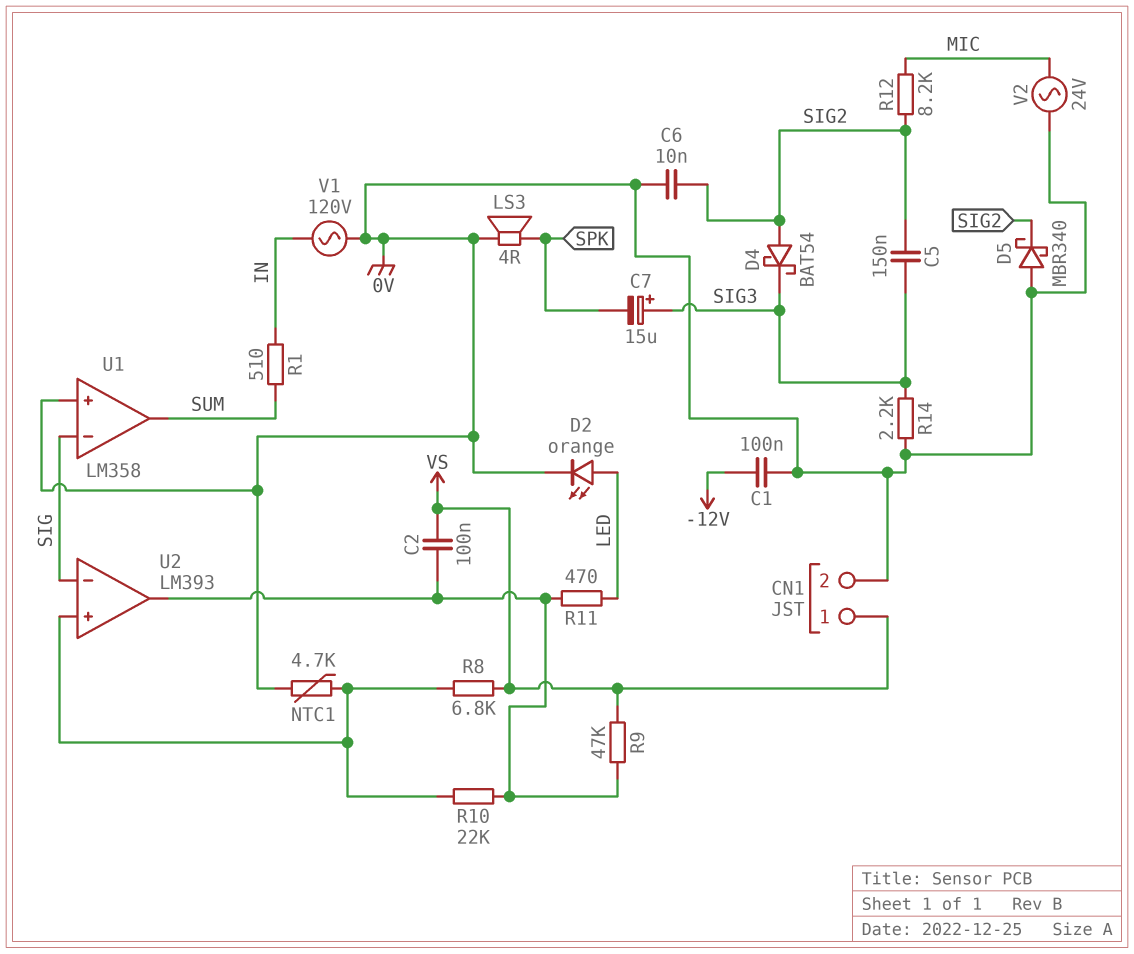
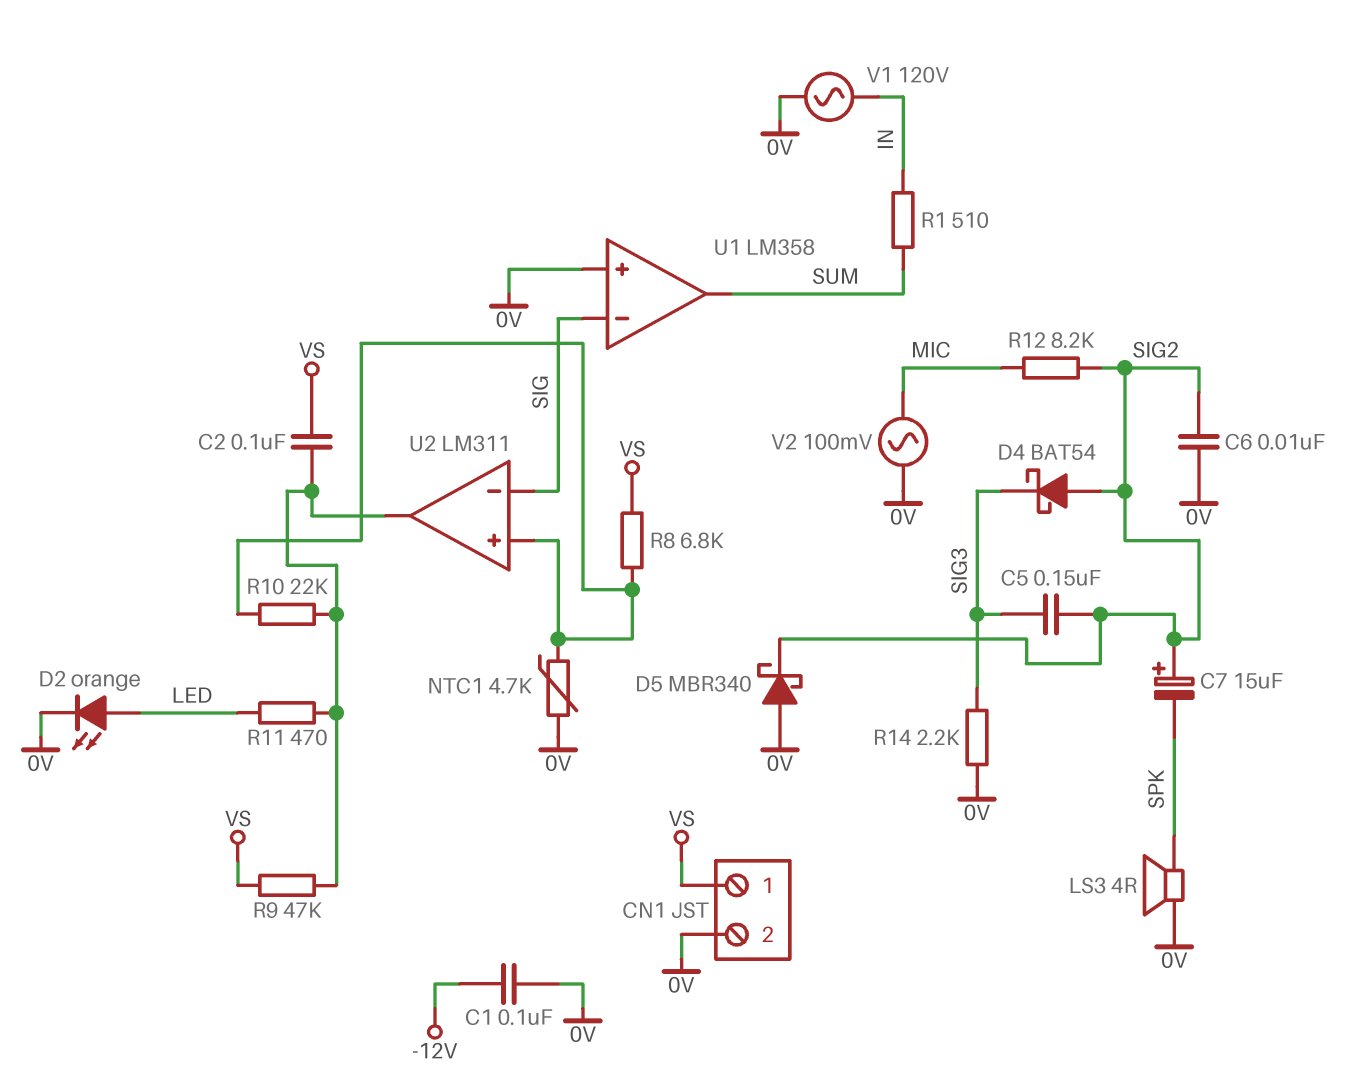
C7: 15uF (plus SIG3, minus SPK) -> 15uF (plus SIG2, minus SPK)
U2: LM393 -> LM311
V2: AC 24V (0V, MIC) -> AC 100mV (0V, MIC)

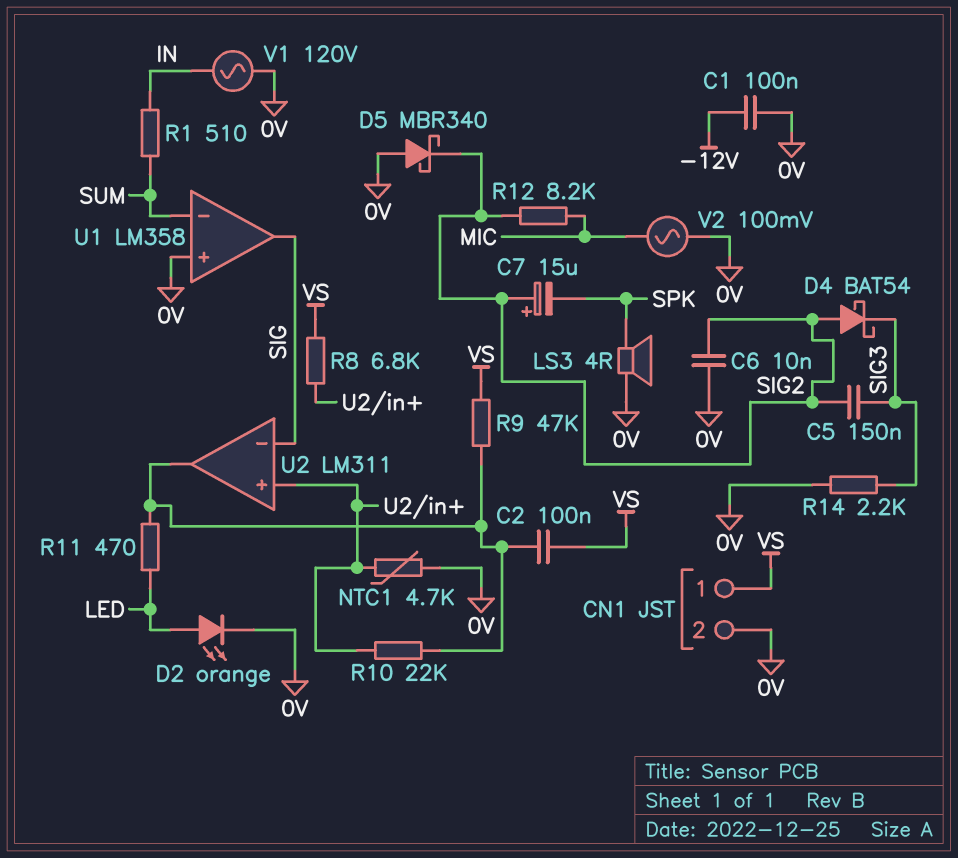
U1 pin in-: SIG -> SUM
U1 pin out: SUM -> SIG

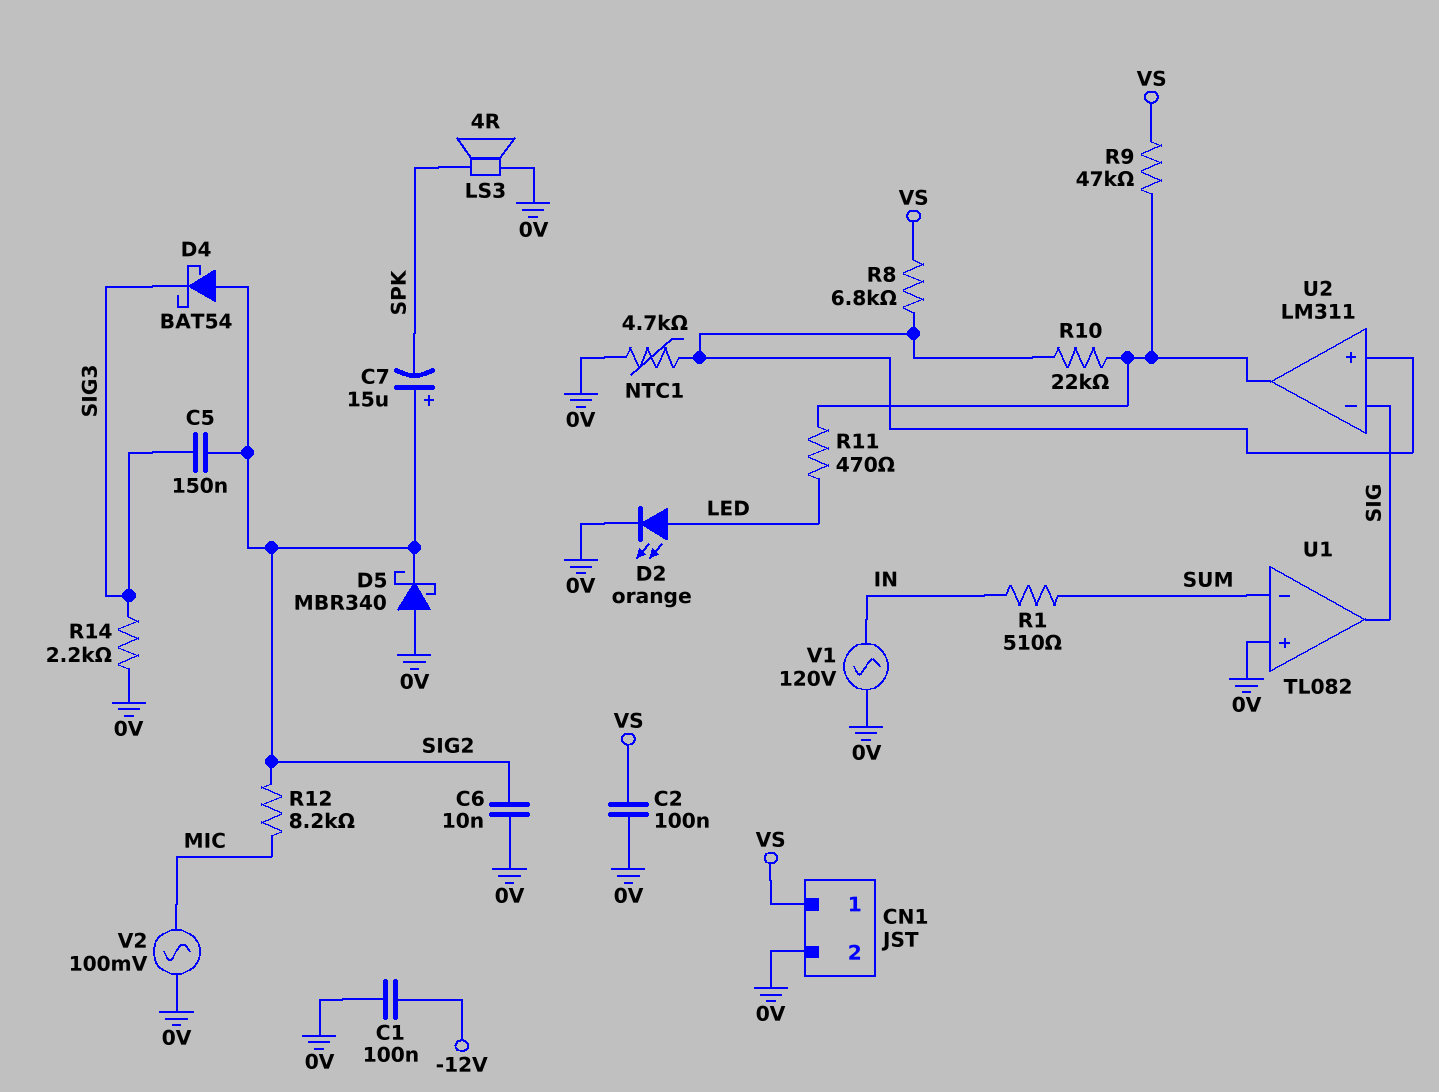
C2: 100nF (U2/out, VS) -> 100nF (0V, VS)
U1: LM358 -> TL082

